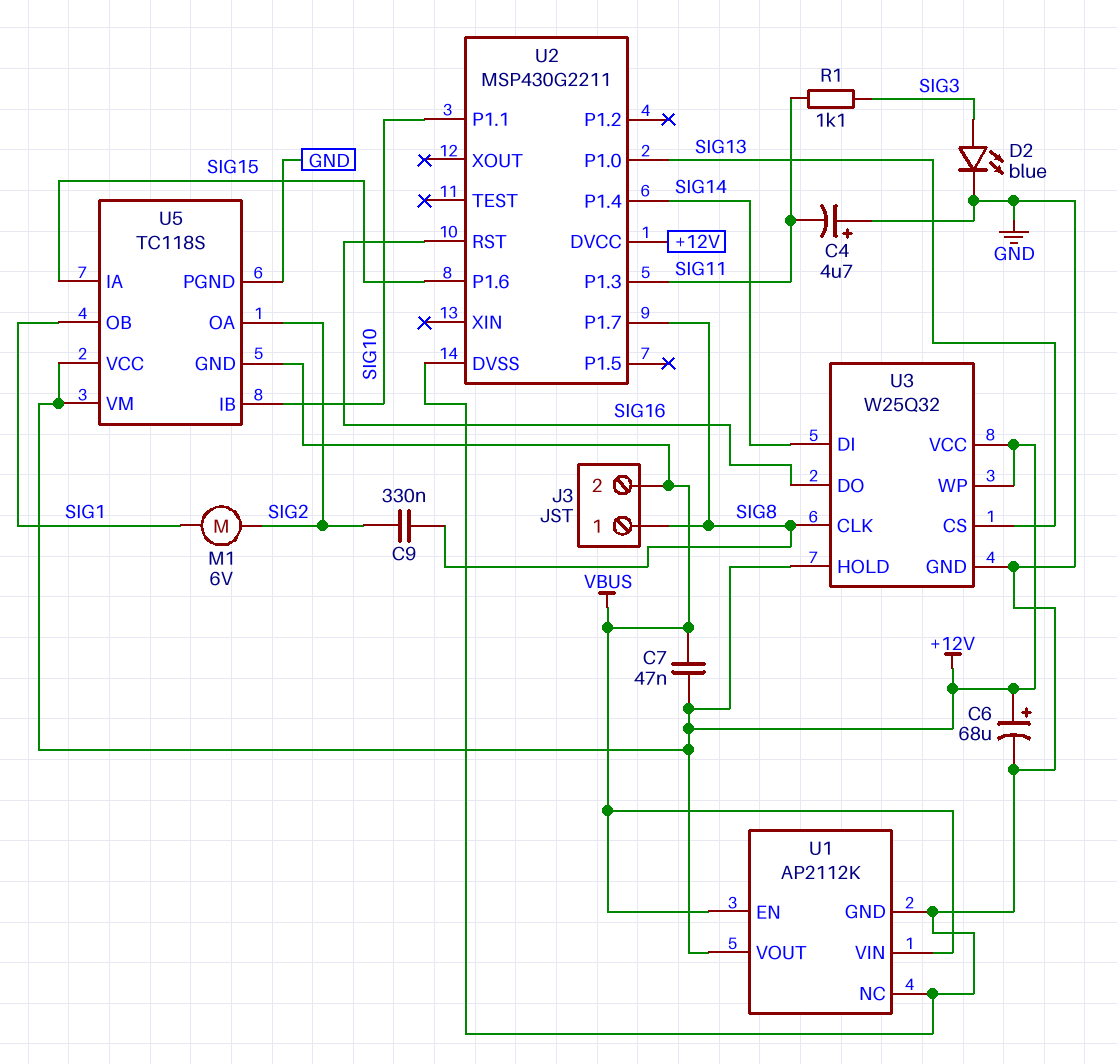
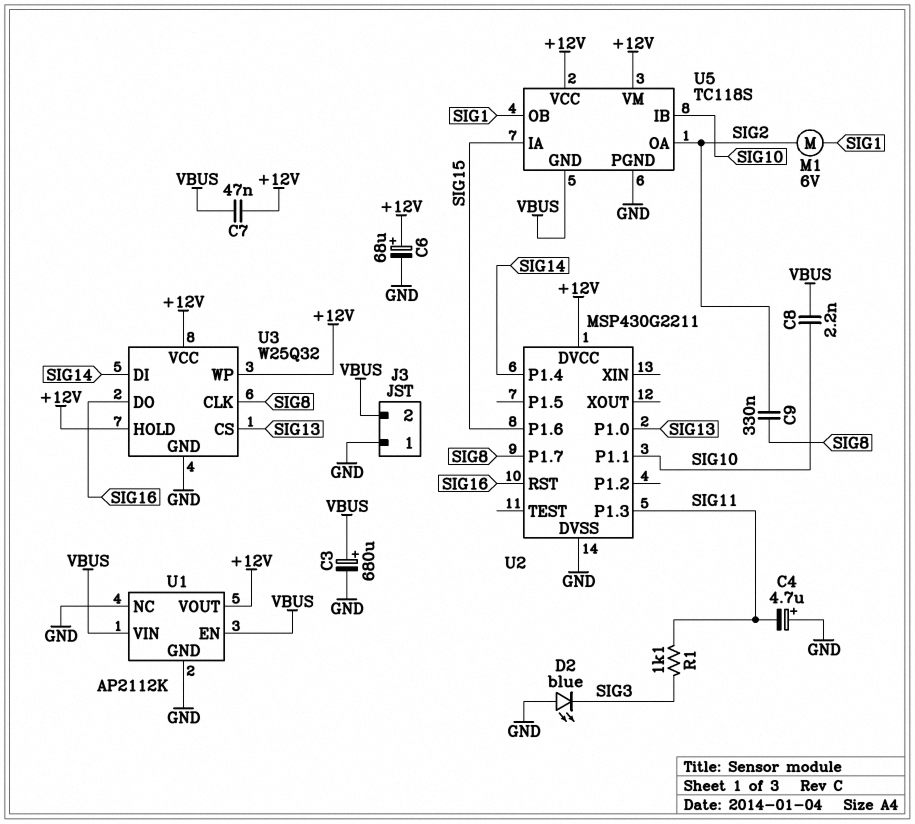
C3: none -> 680uF (plus VBUS, minus GND)
C8: none -> 2.2nF (SIG10, VBUS)
D2: LED blue (A SIG3, K GND) -> LED blue (A GND, K SIG3)
J3 pin 1: SIG8 -> GND

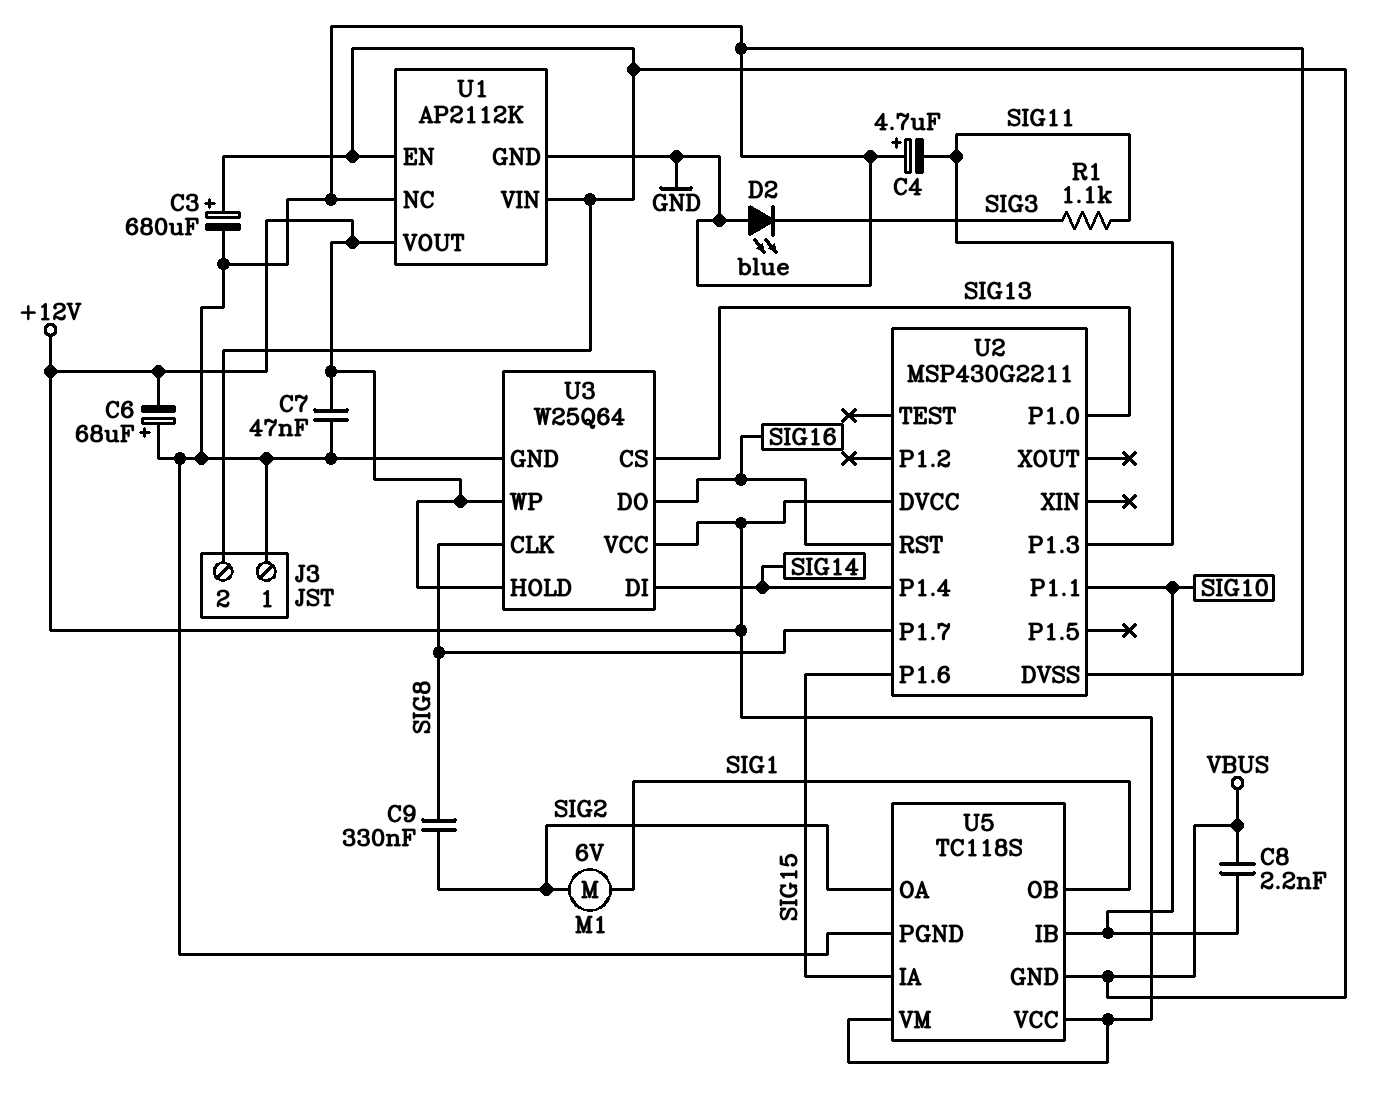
C6: 68uF (plus +12V, minus GND) -> 68uF (plus GND, minus +12V)
C7: 47nF (+12V, VBUS) -> 47nF (+12V, GND)
U3: W25Q32 -> W25Q64

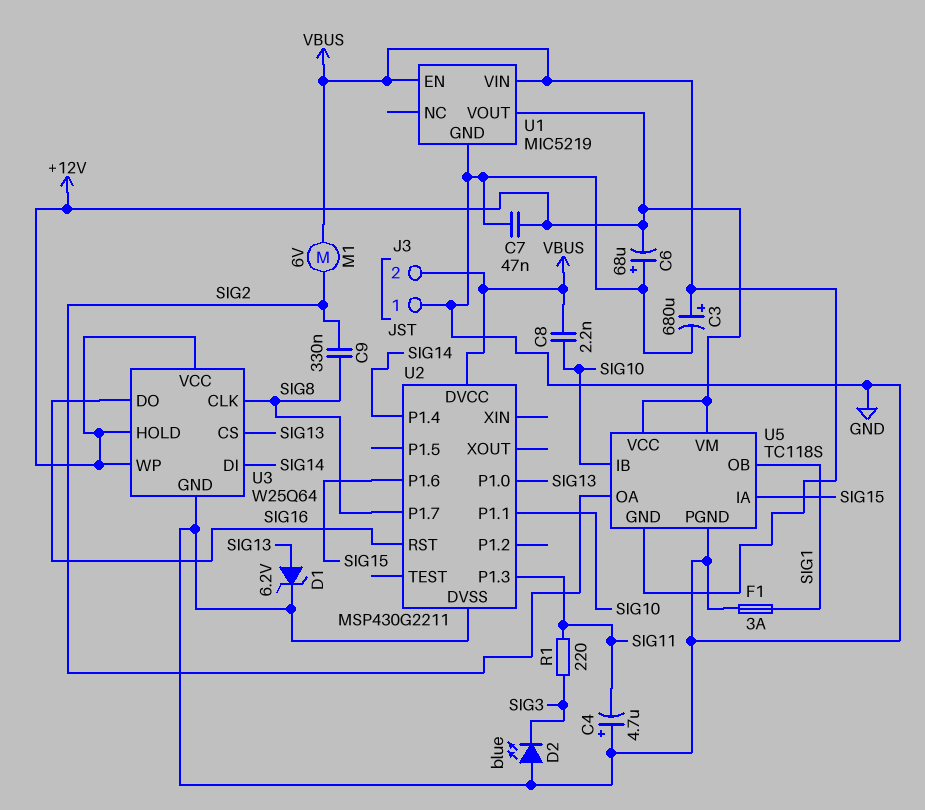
D1: none -> zener 6.2V (A SIG13, K GND)
F1: none -> 3A (GND, SIG1)
M1: motor 6V (SIG1, SIG2) -> motor 6V (SIG2, VBUS)
R1: 1.1k (SIG3, SIG11) -> 220 (SIG3, SIG11)
U1: AP2112K -> MIC5219
U1 pin NC: GND -> none
U2 pin DVCC: +12V -> VBUS

